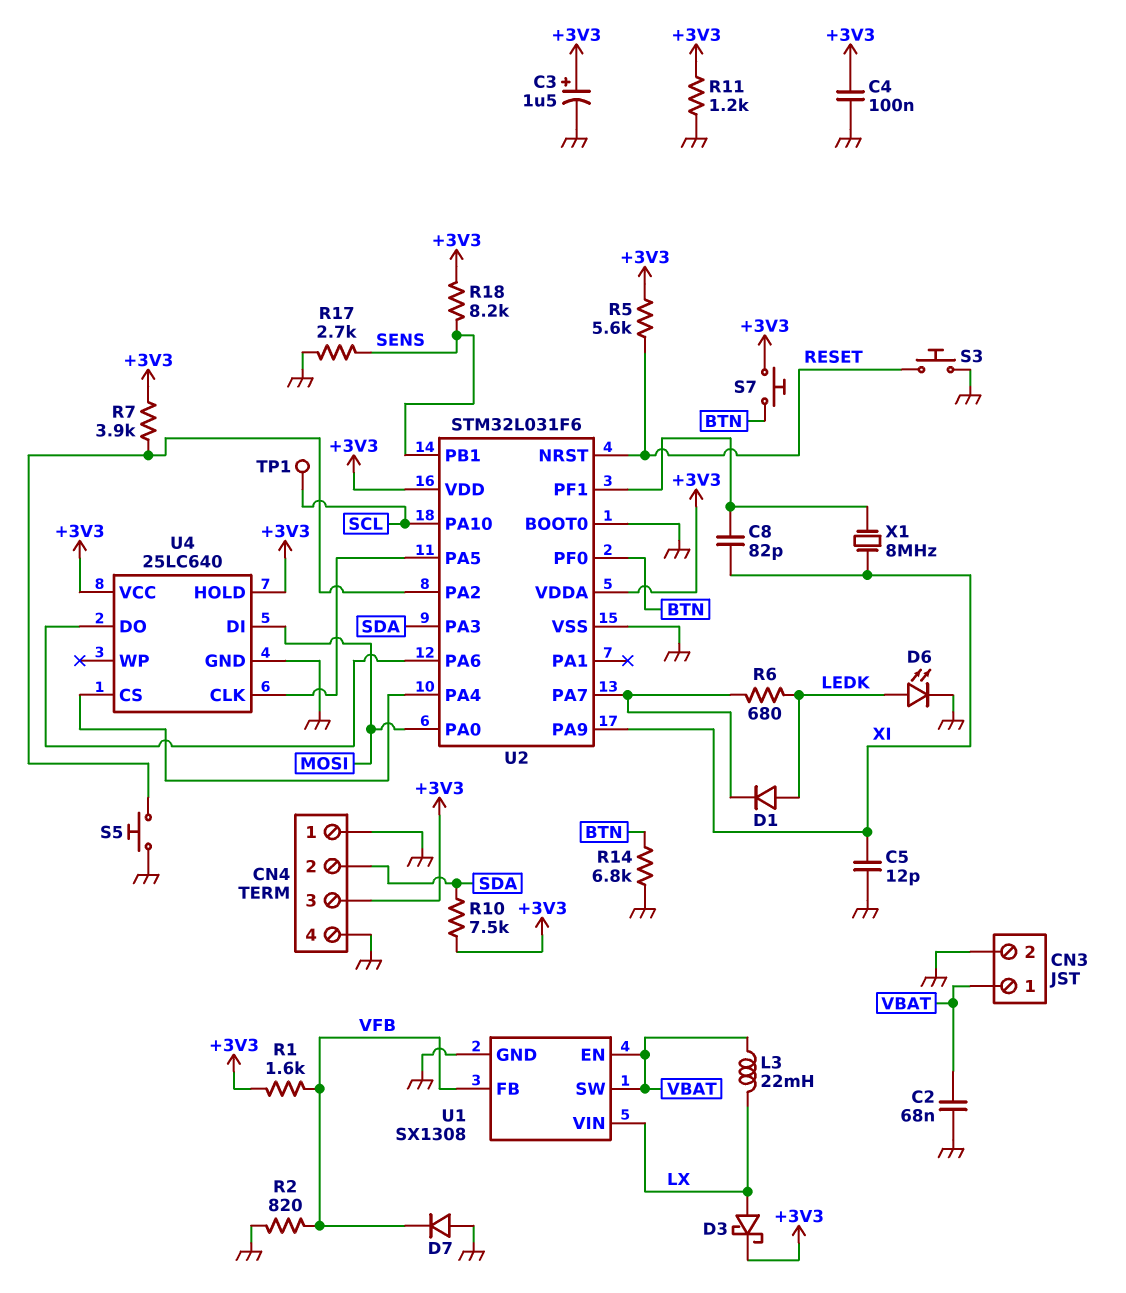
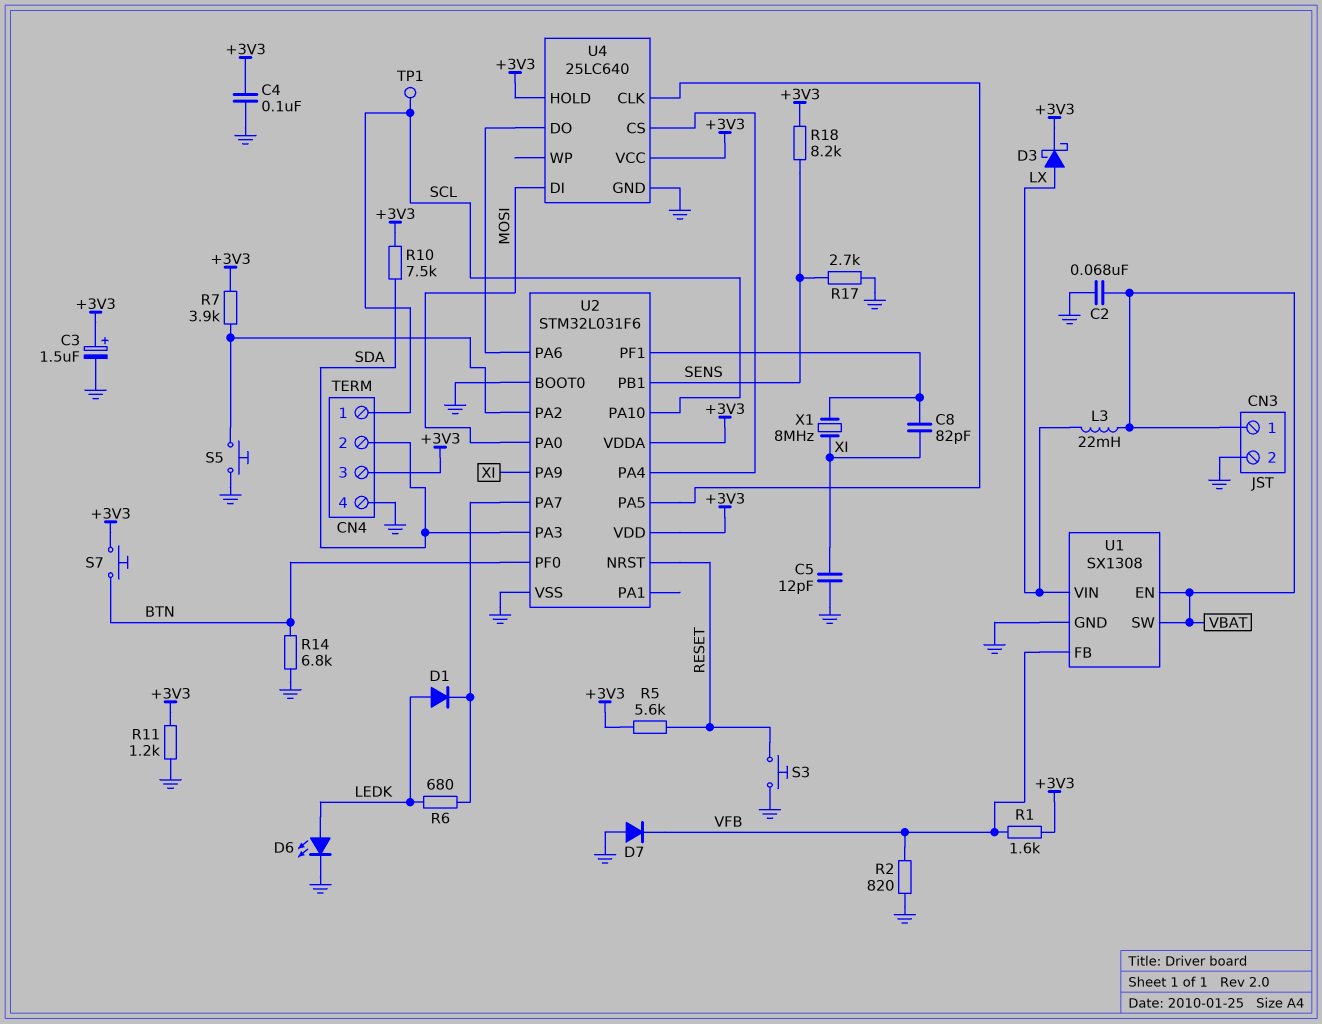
CN4 pin 1: GND -> SCL

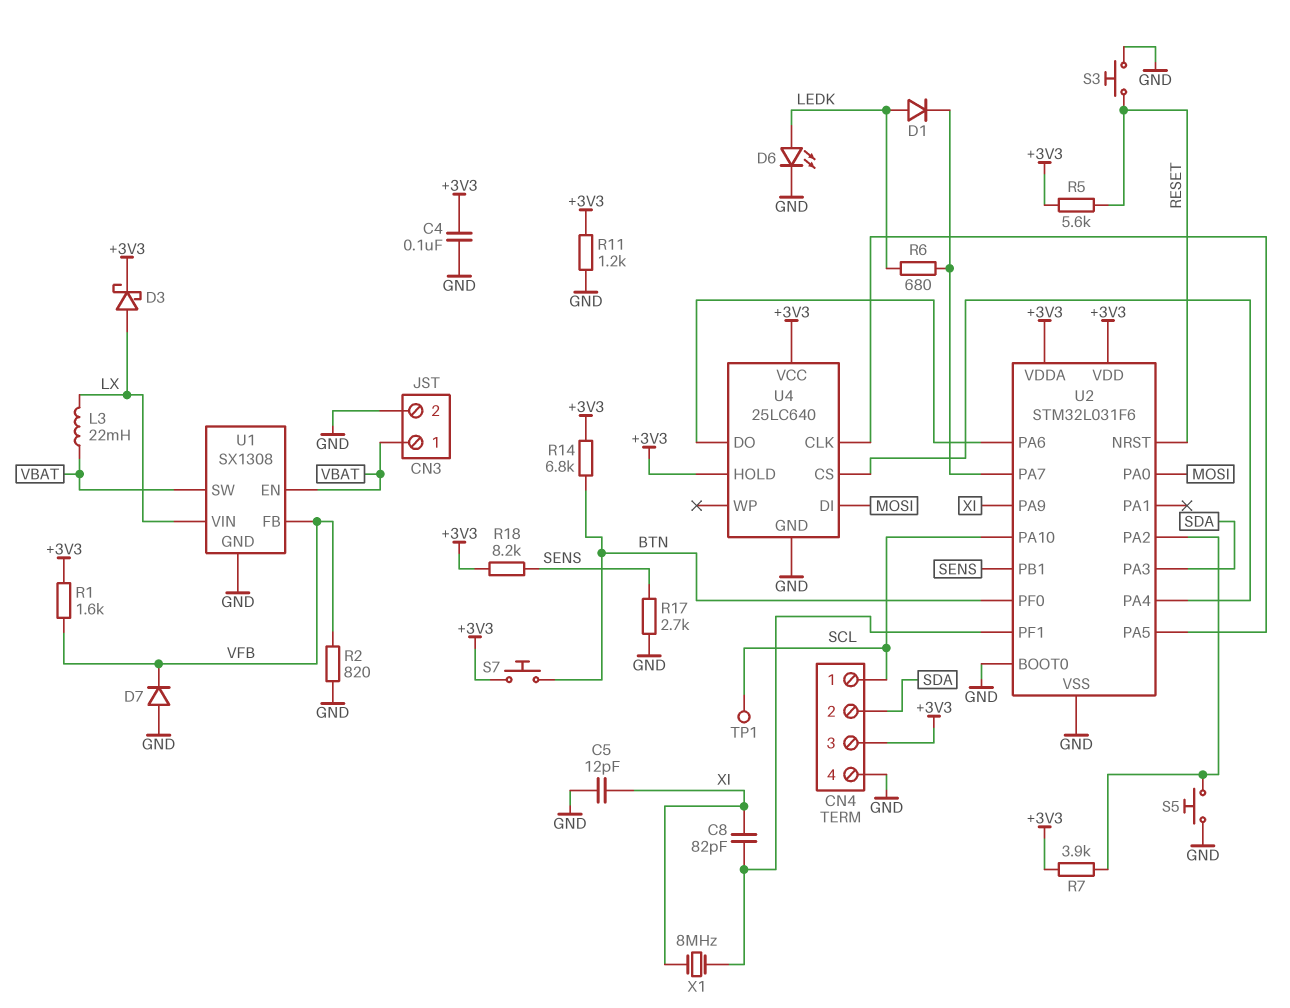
C2: 68nF (GND, VBAT) -> none
C3: 1.5uF (plus +3V3, minus GND) -> none
R10: 7.5k (+3V3, SDA) -> none
R14: 6.8k (BTN, GND) -> 6.8k (+3V3, BTN)

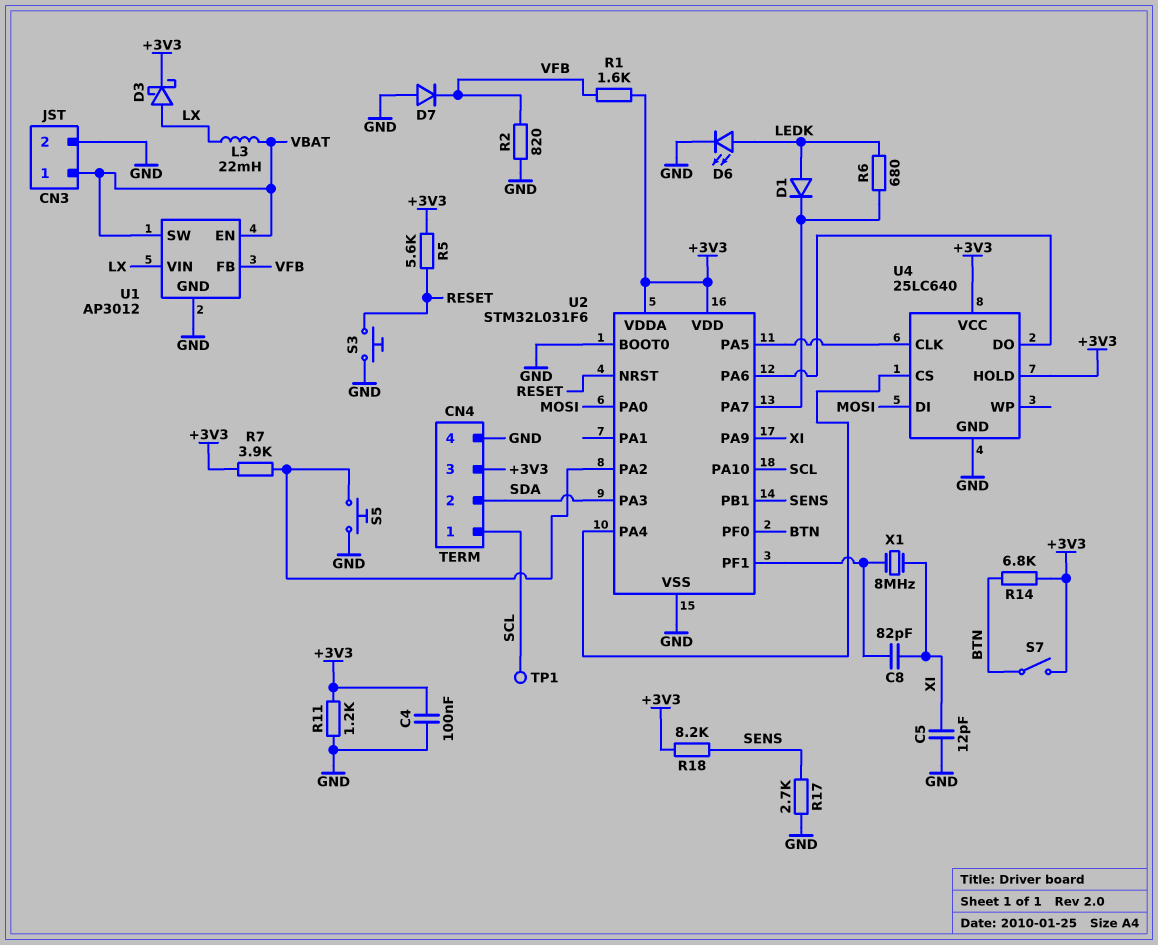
S7: button (+3V3, BTN) -> switch (+3V3, BTN)
U1: SX1308 -> AP3012

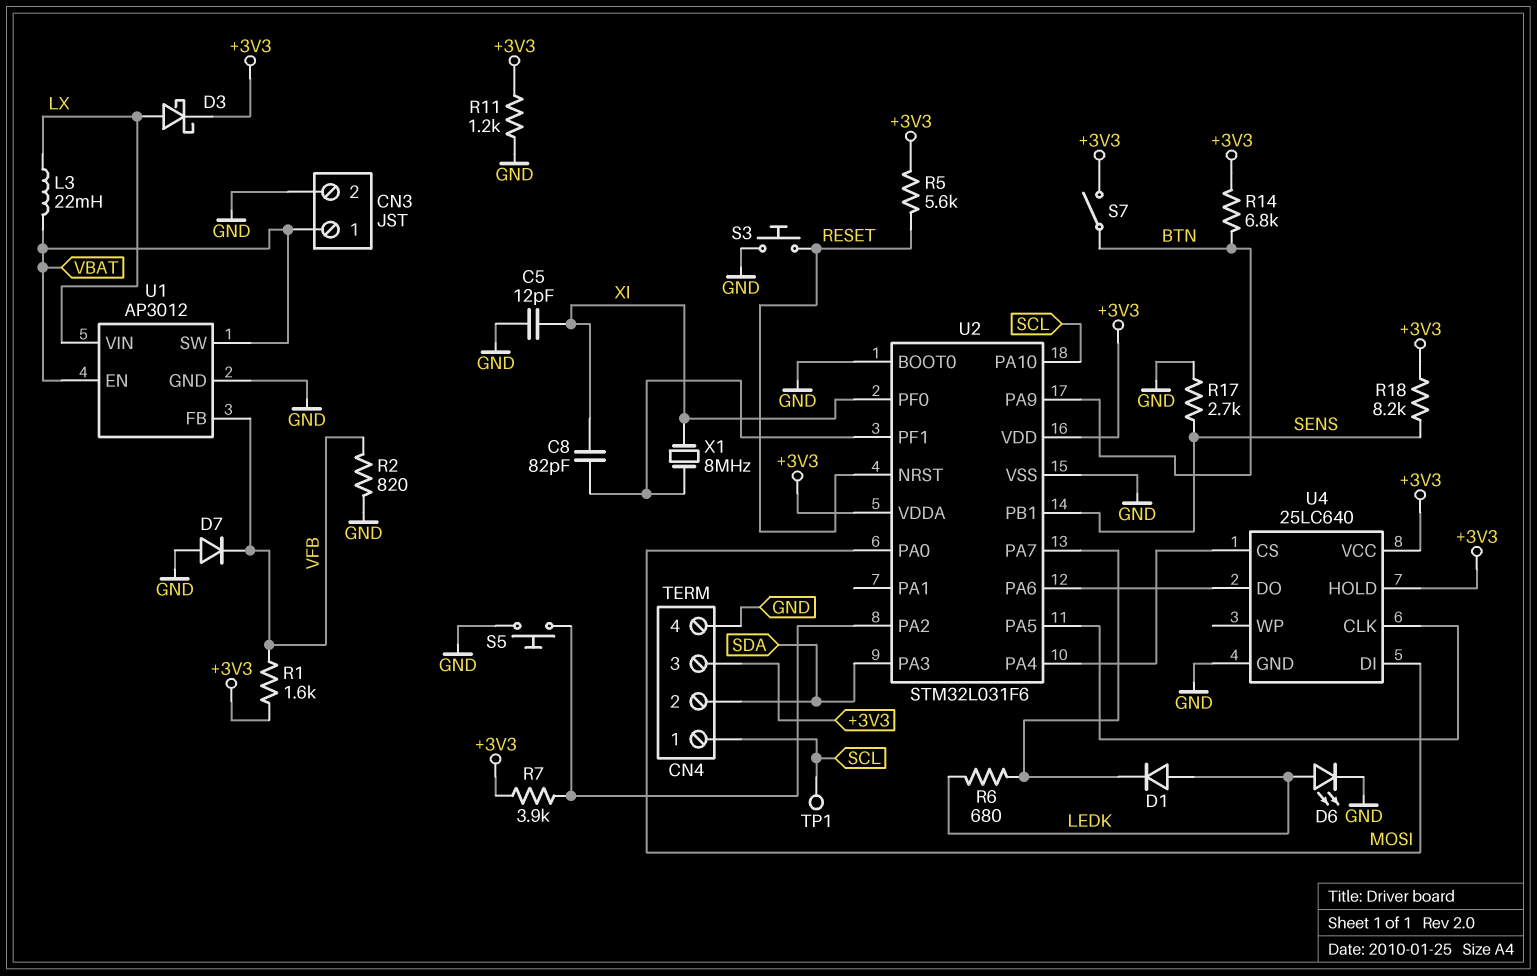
C4: 100nF (+3V3, GND) -> none
U2 pin PA9: XI -> BTN
U2 pin PF0: BTN -> XI

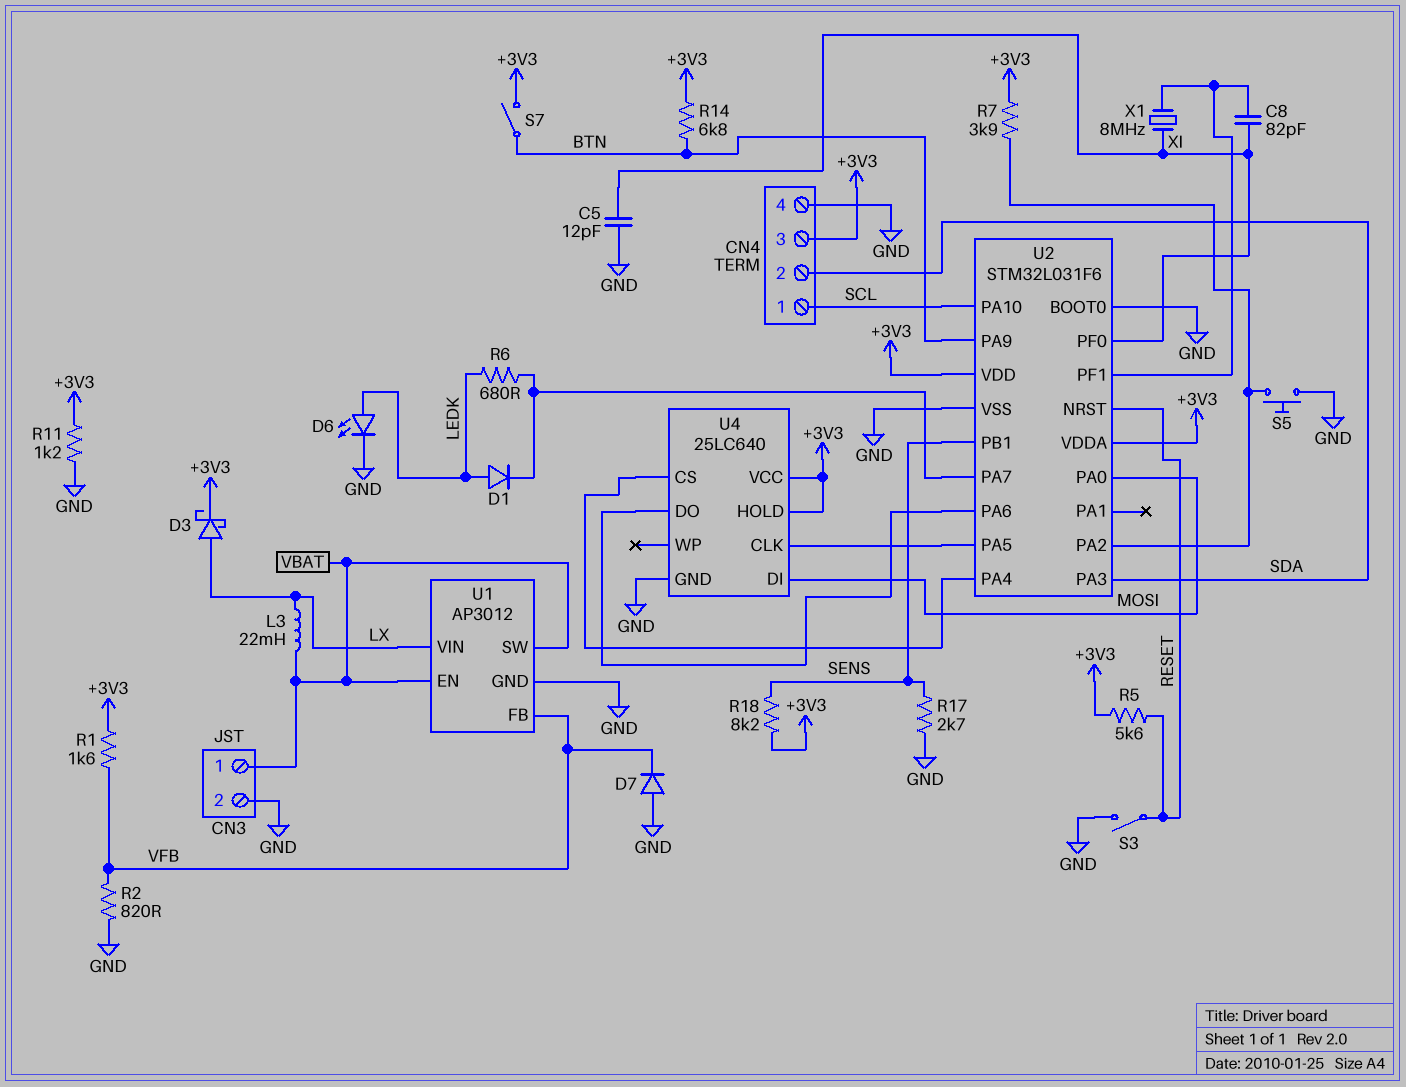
S3: button (GND, RESET) -> switch (GND, RESET)
TP1: test point (SCL) -> none

